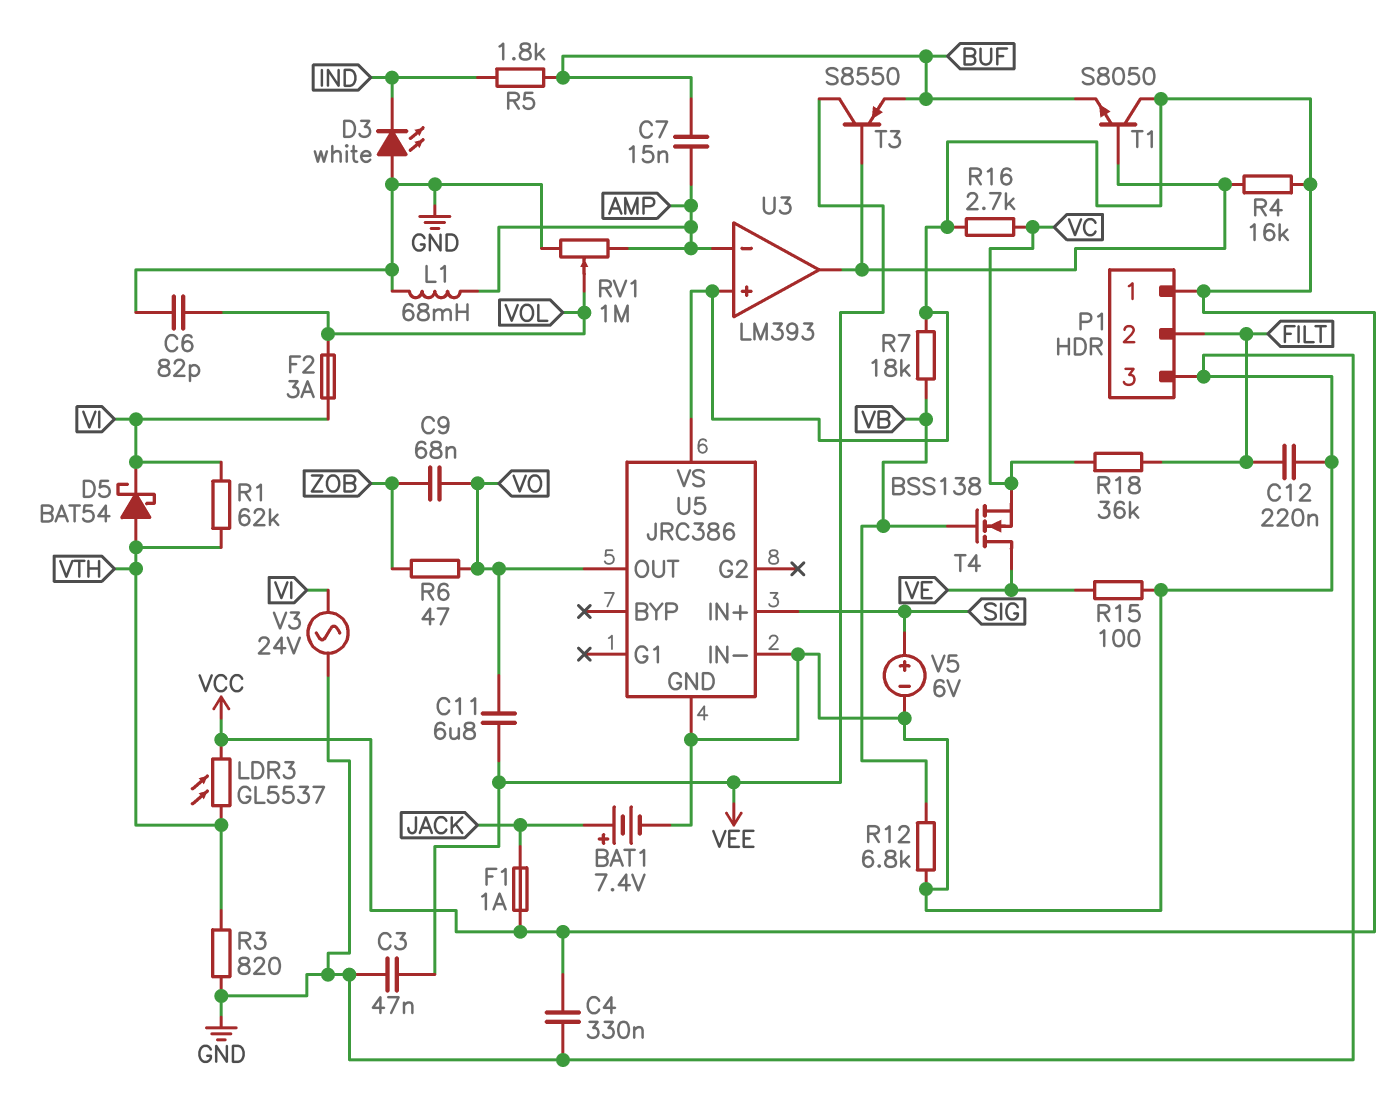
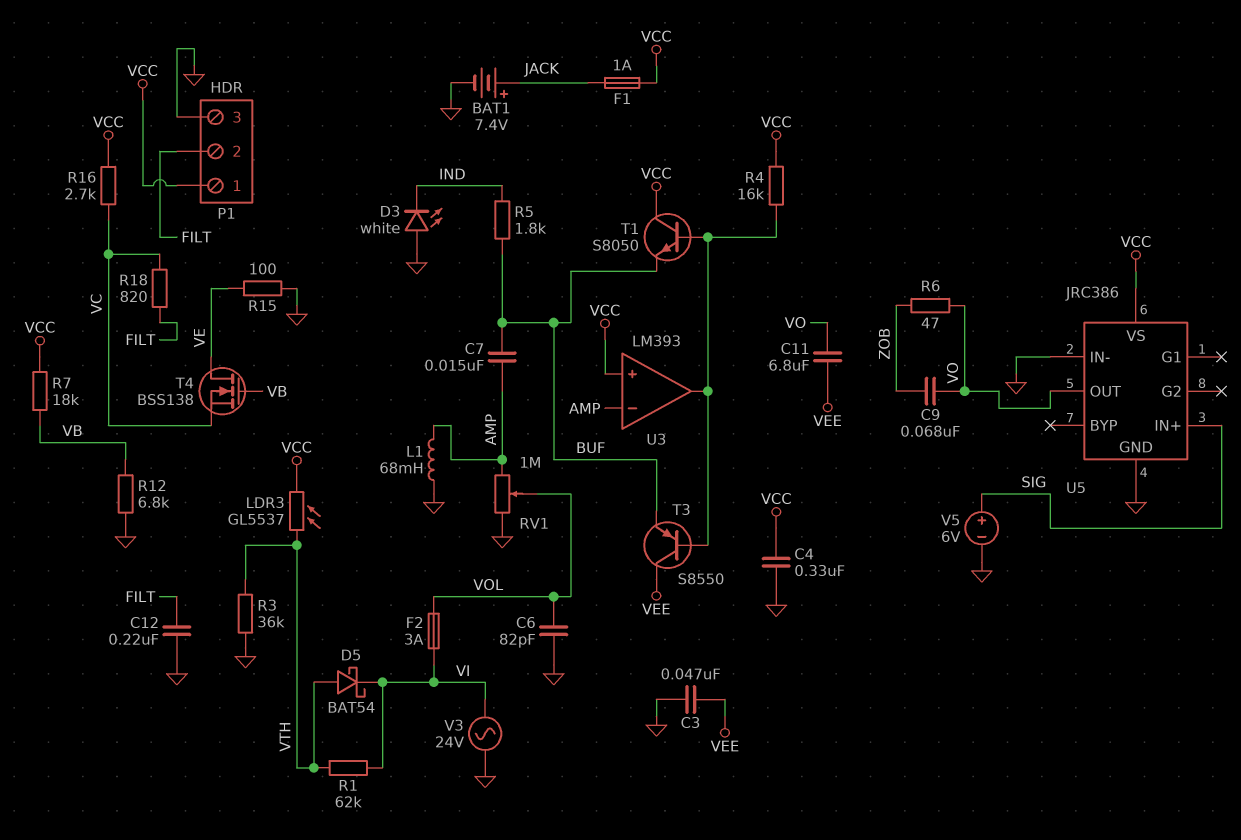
R3: 820 (GND, VTH) -> 36k (GND, VTH)
R18: 36k (FILT, VC) -> 820 (FILT, VC)

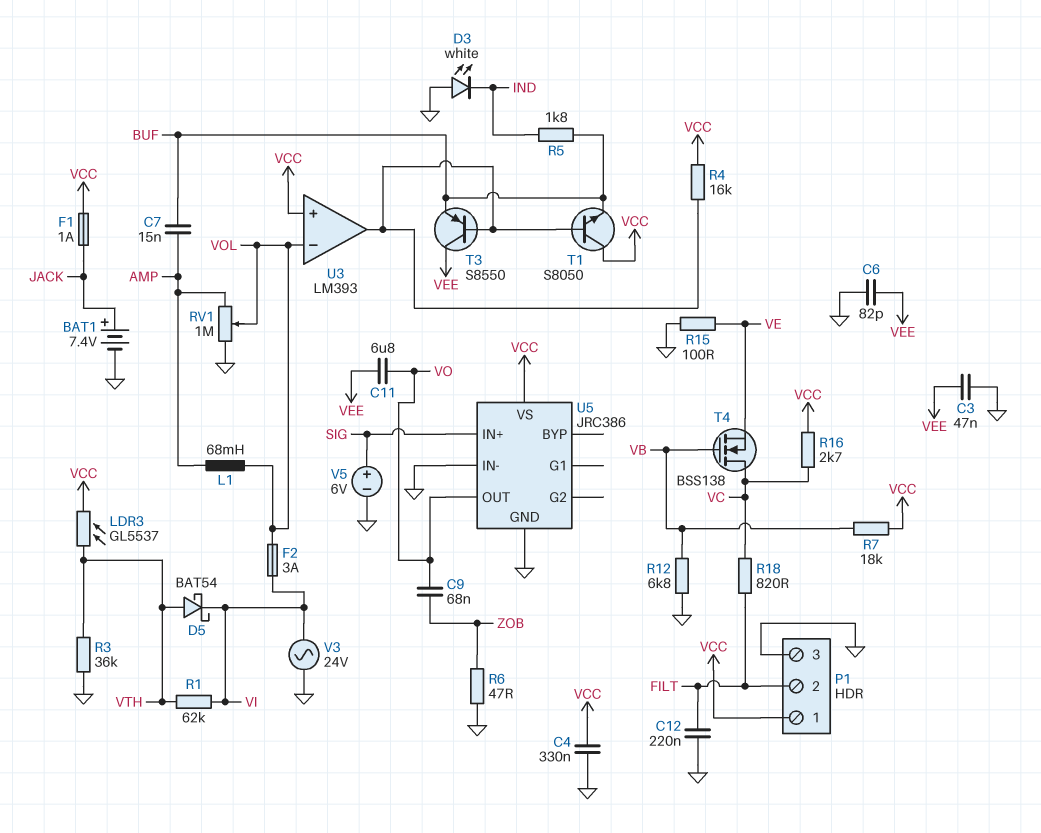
C6: 82pF (GND, VOL) -> 82pF (GND, VEE)
L1: 68mH (AMP, GND) -> 68mH (AMP, VOL)
R6: 47 (VO, ZOB) -> 47 (GND, ZOB)
T4: NMOS BSS138 (G VB, D VE, S VC) -> NMOS BSS138 (G VB, D VC, S VE)
U3 pin in-: AMP -> VOL

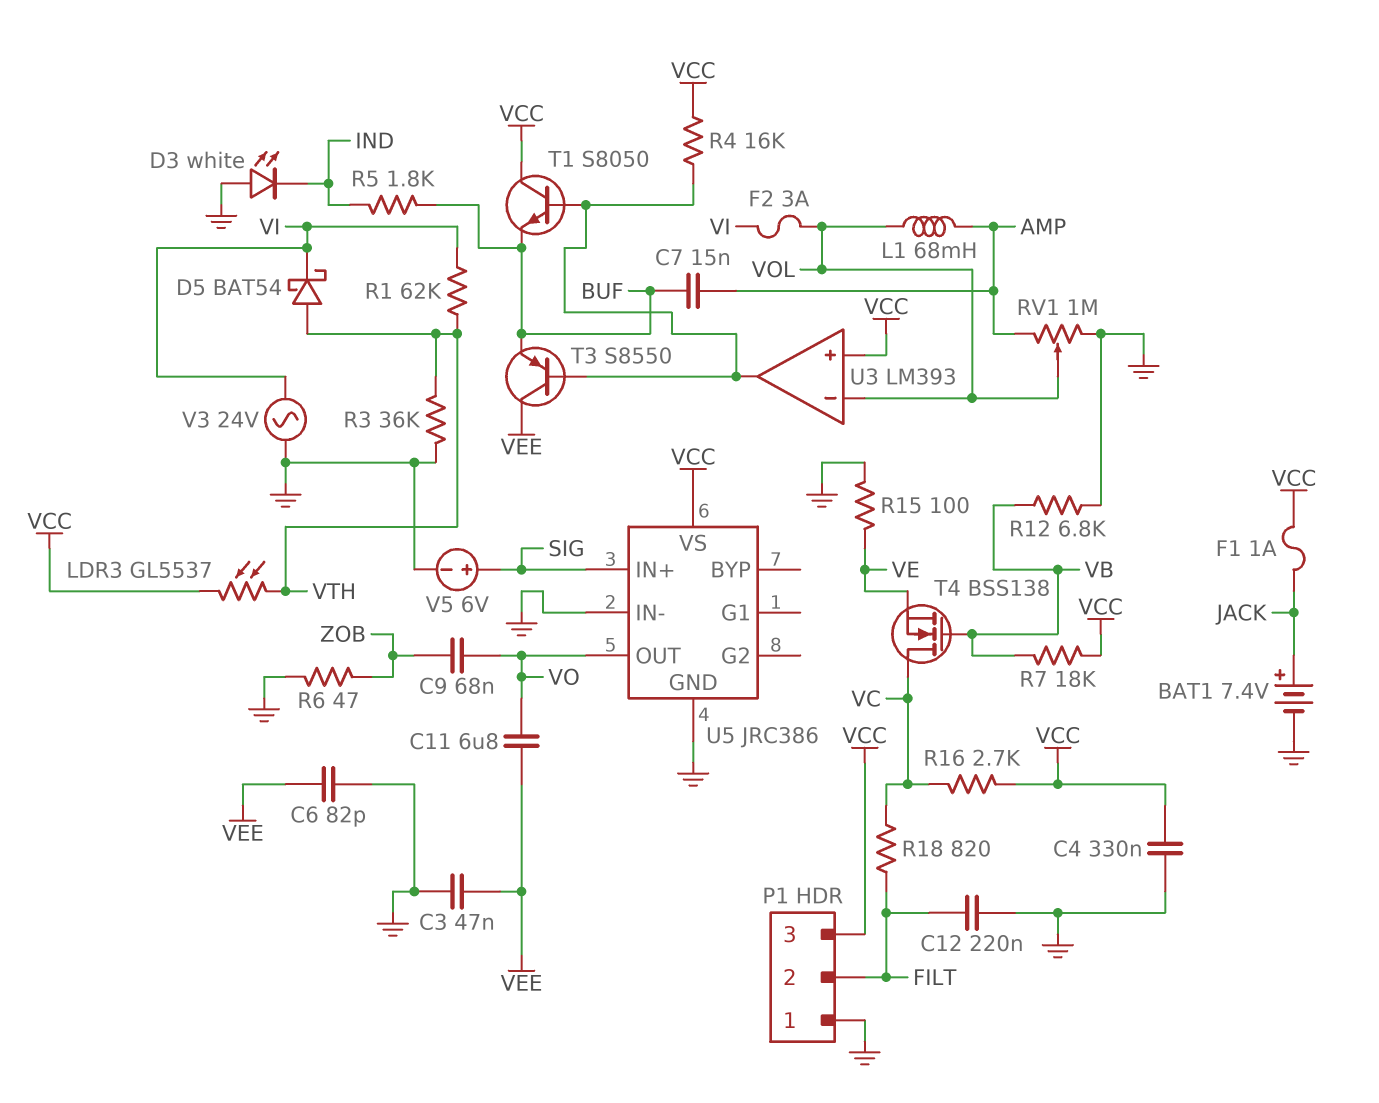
P1 pin 1: VCC -> GND
P1 pin 3: GND -> VCC

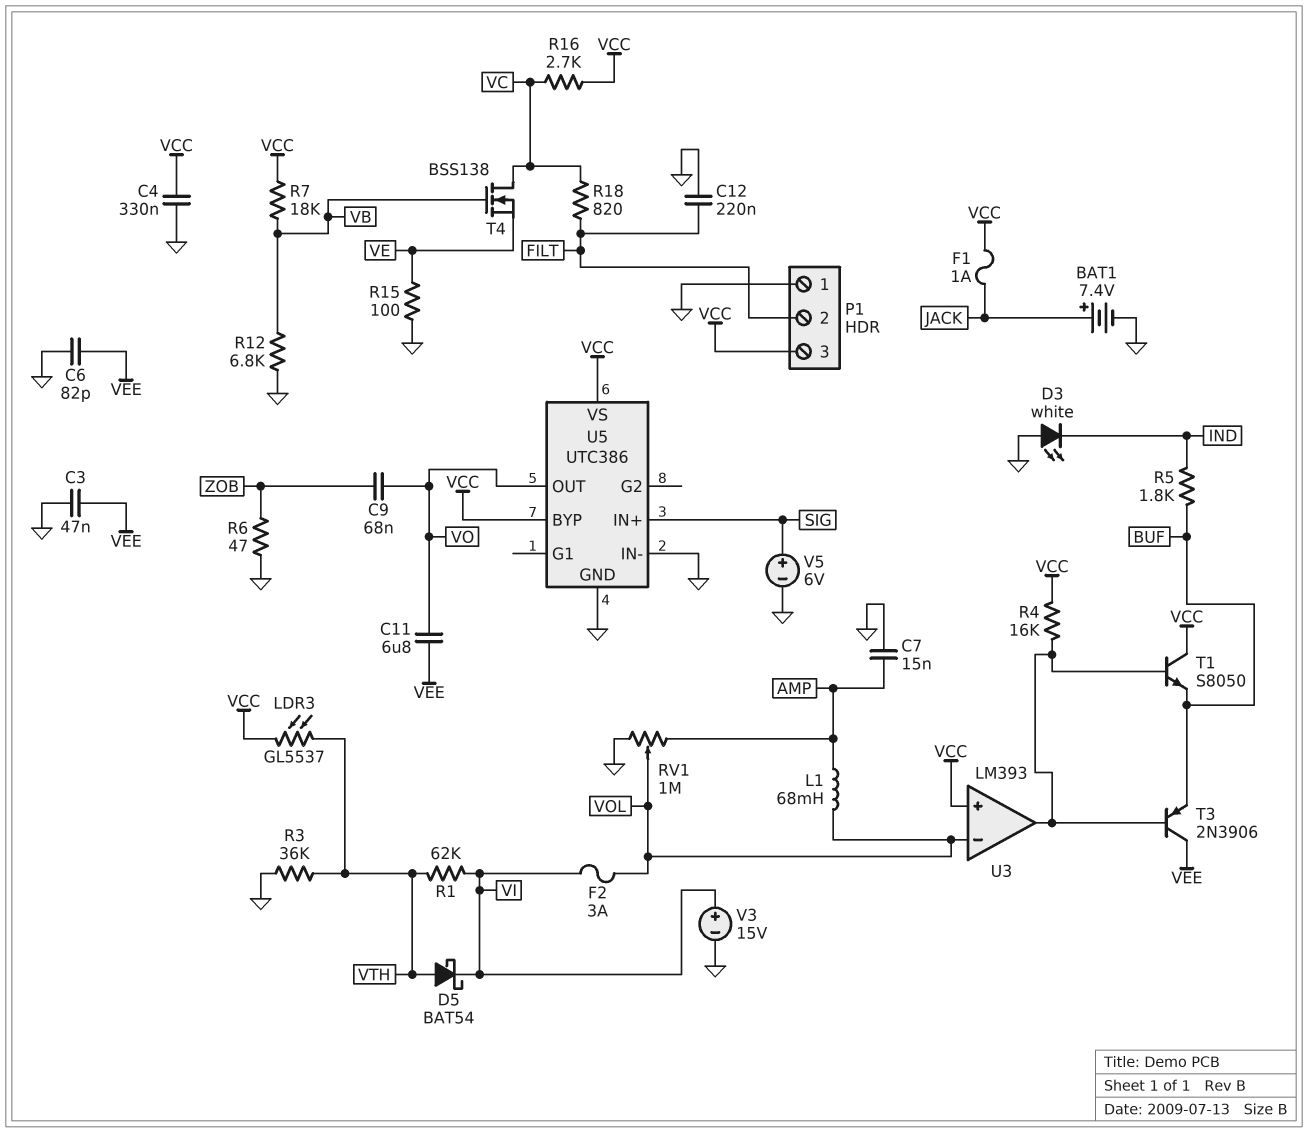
C7: 15nF (AMP, BUF) -> 15nF (AMP, GND)
T3: PNP S8550 (B U3/out, C VEE, E BUF) -> PNP 2N3906 (B U3/out, C VEE, E BUF)
U5: JRC386 -> UTC386
U5 pin BYP: none -> VCC
V3: AC 24V (GND, VI) -> 15V (plus VI, minus GND)

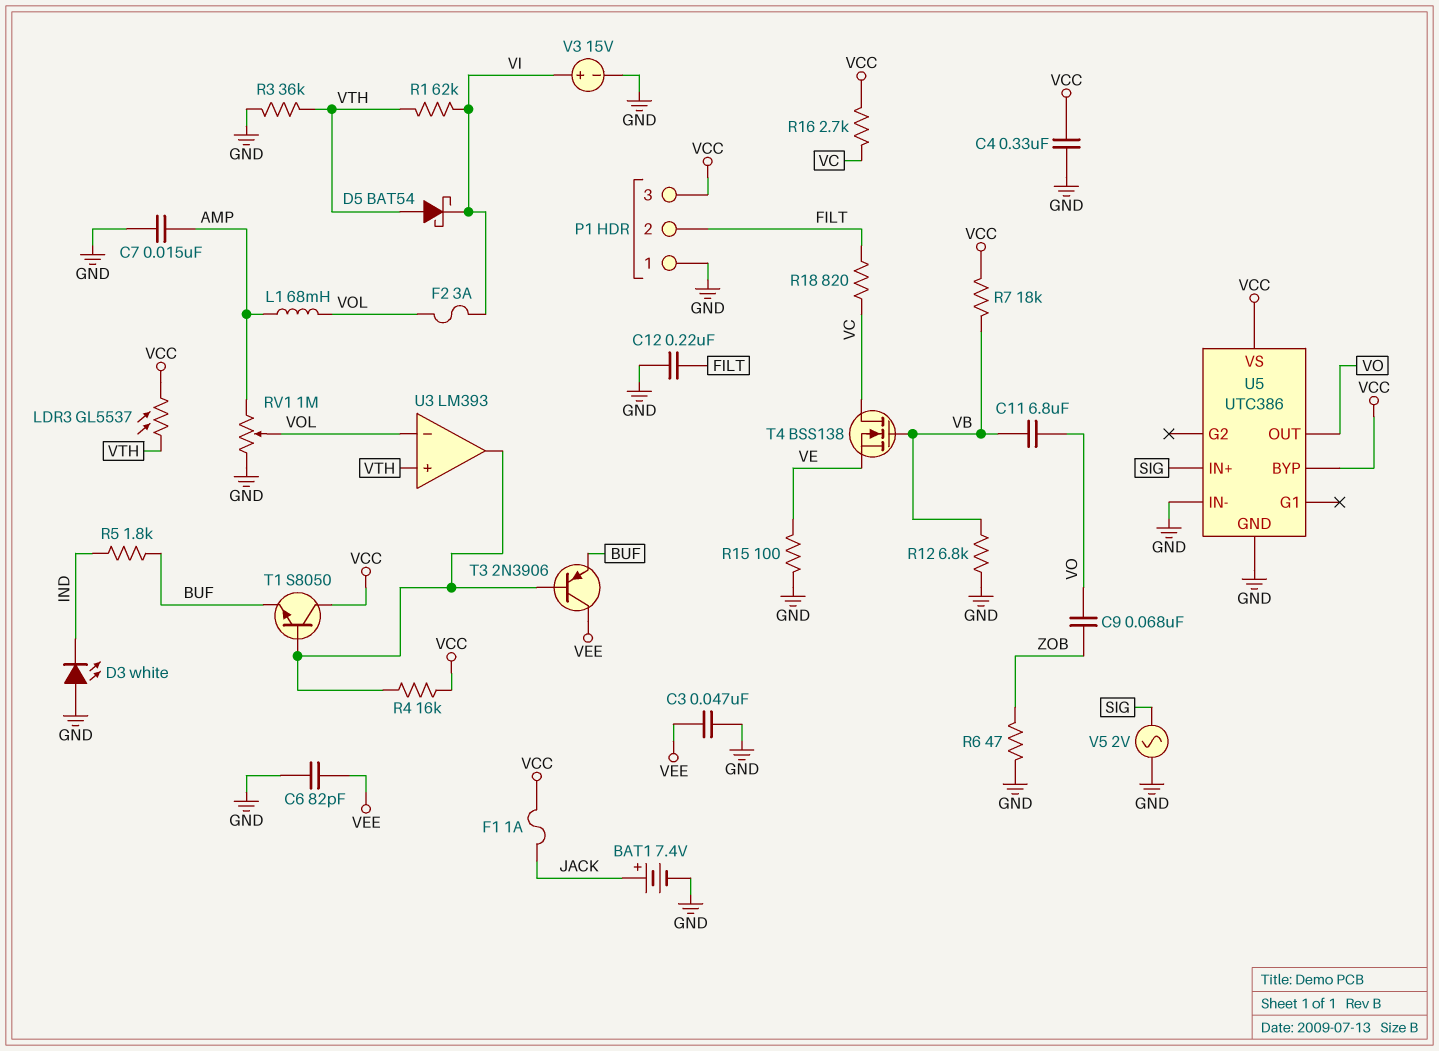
C11: 6.8uF (VEE, VO) -> 6.8uF (VB, VO)
U3 pin in+: VCC -> VTH
V5: 6V (plus SIG, minus GND) -> AC 2V (GND, SIG)

